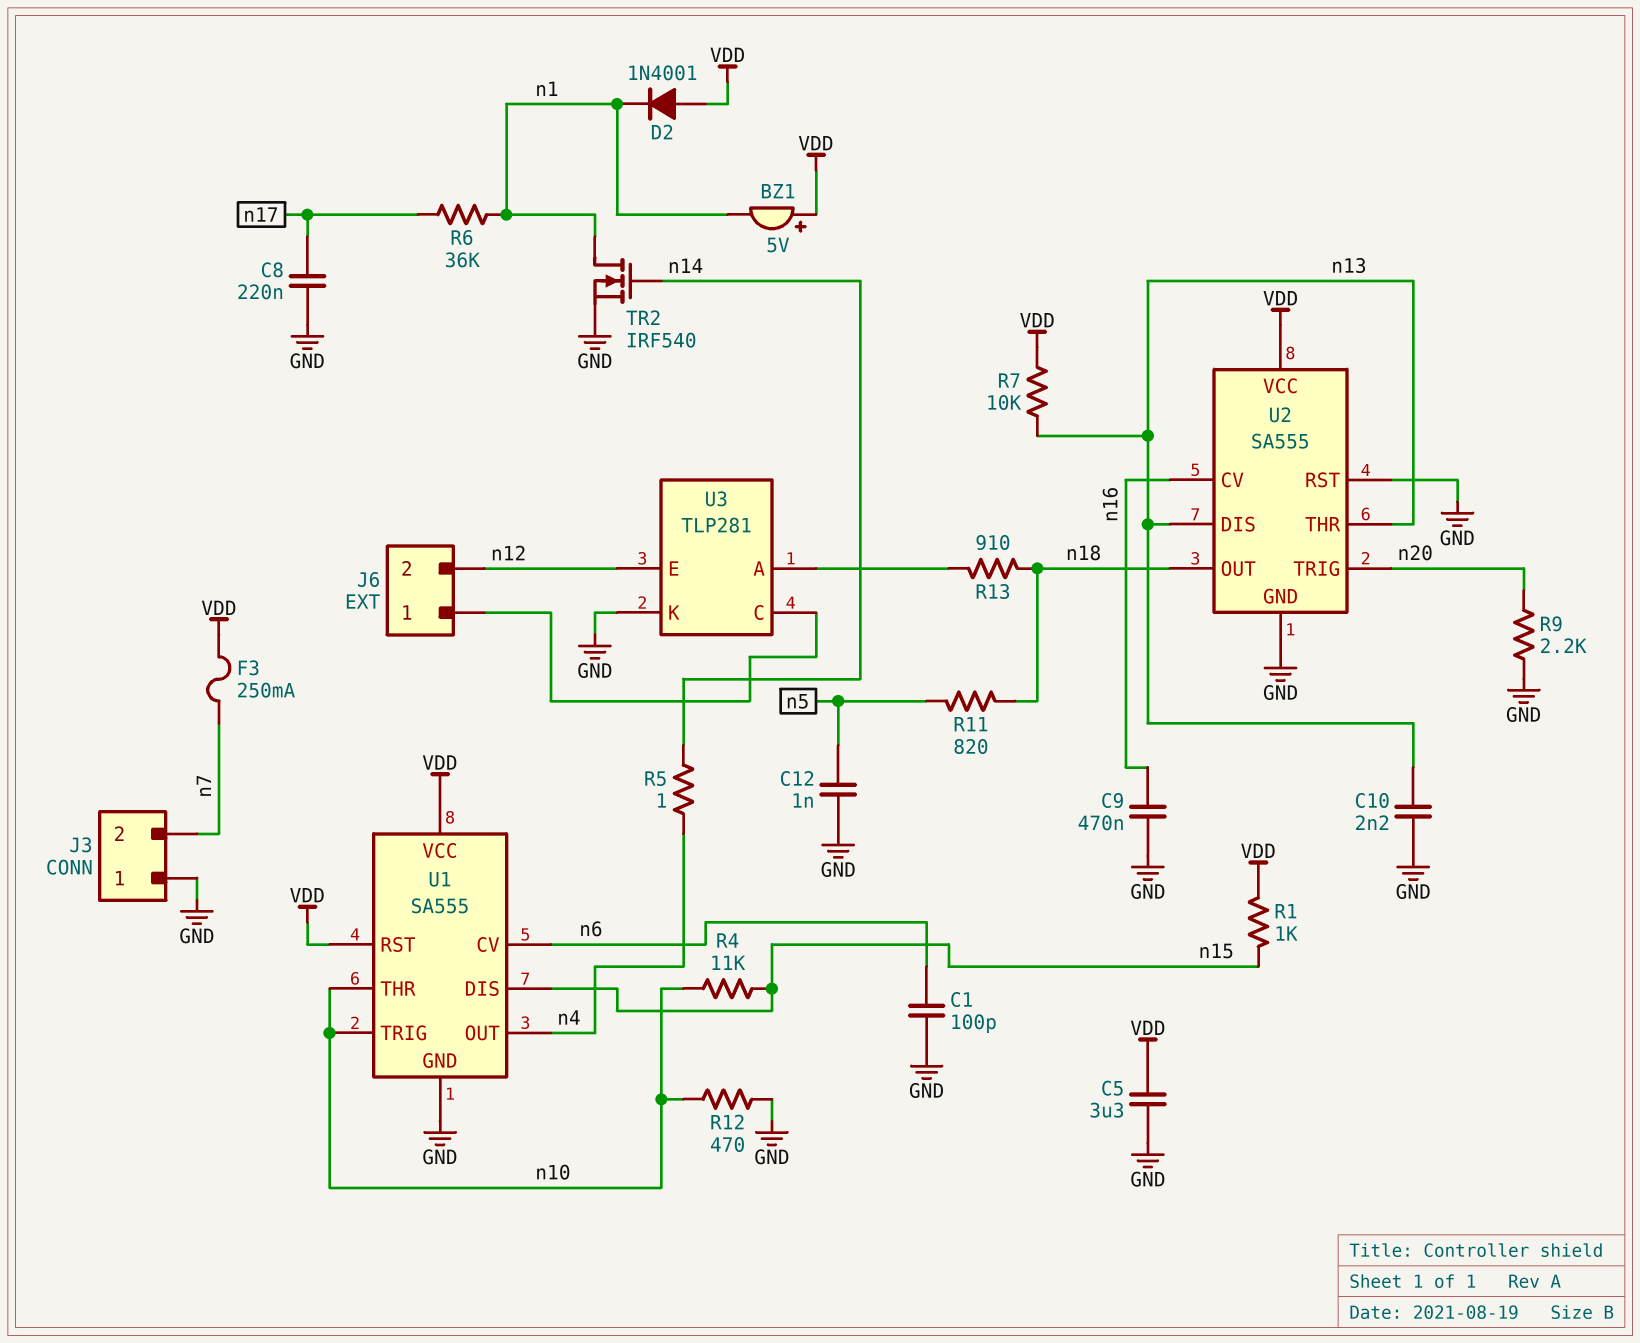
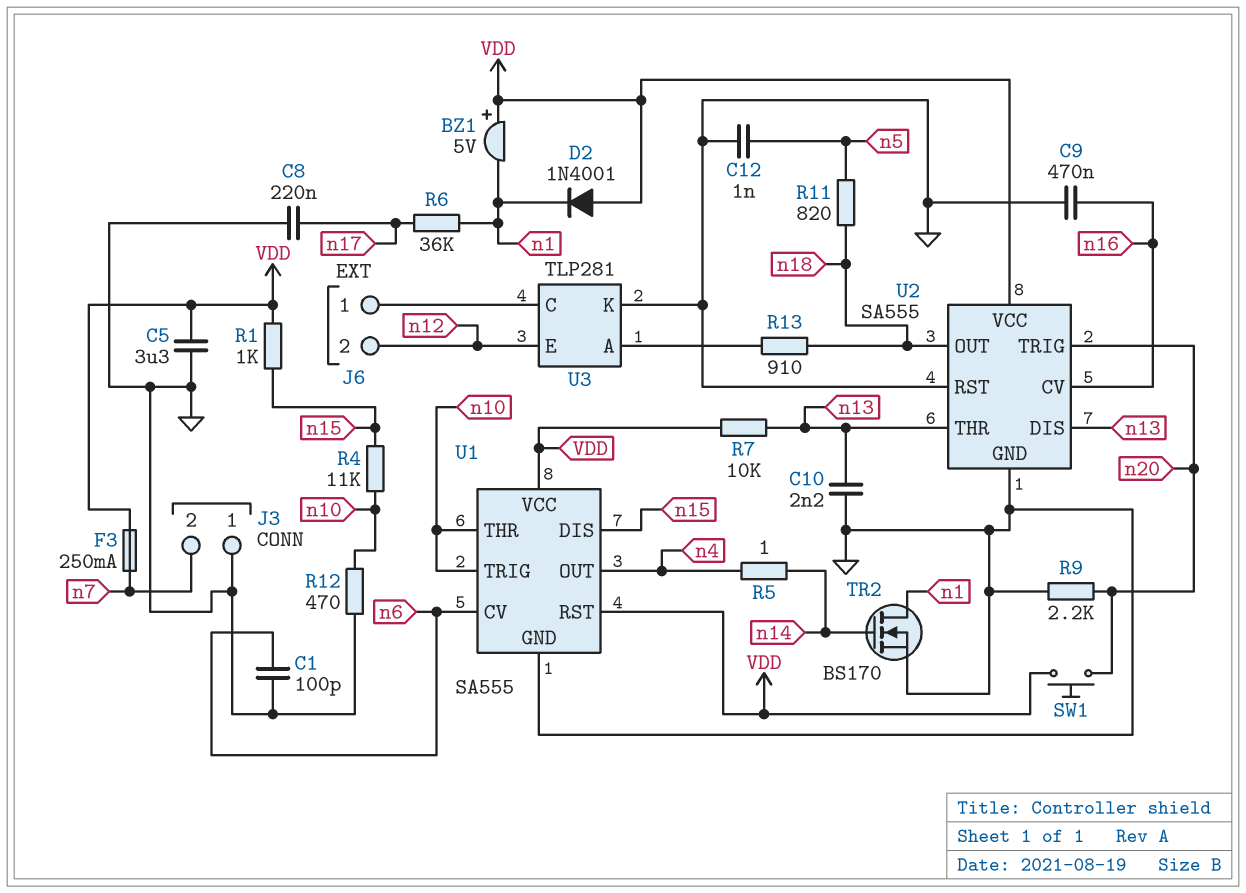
SW1: none -> button (VDD, n20)
TR2: NMOS IRF540 (G n14, D n1, S GND) -> NMOS BS170 (G n14, D n1, S GND)

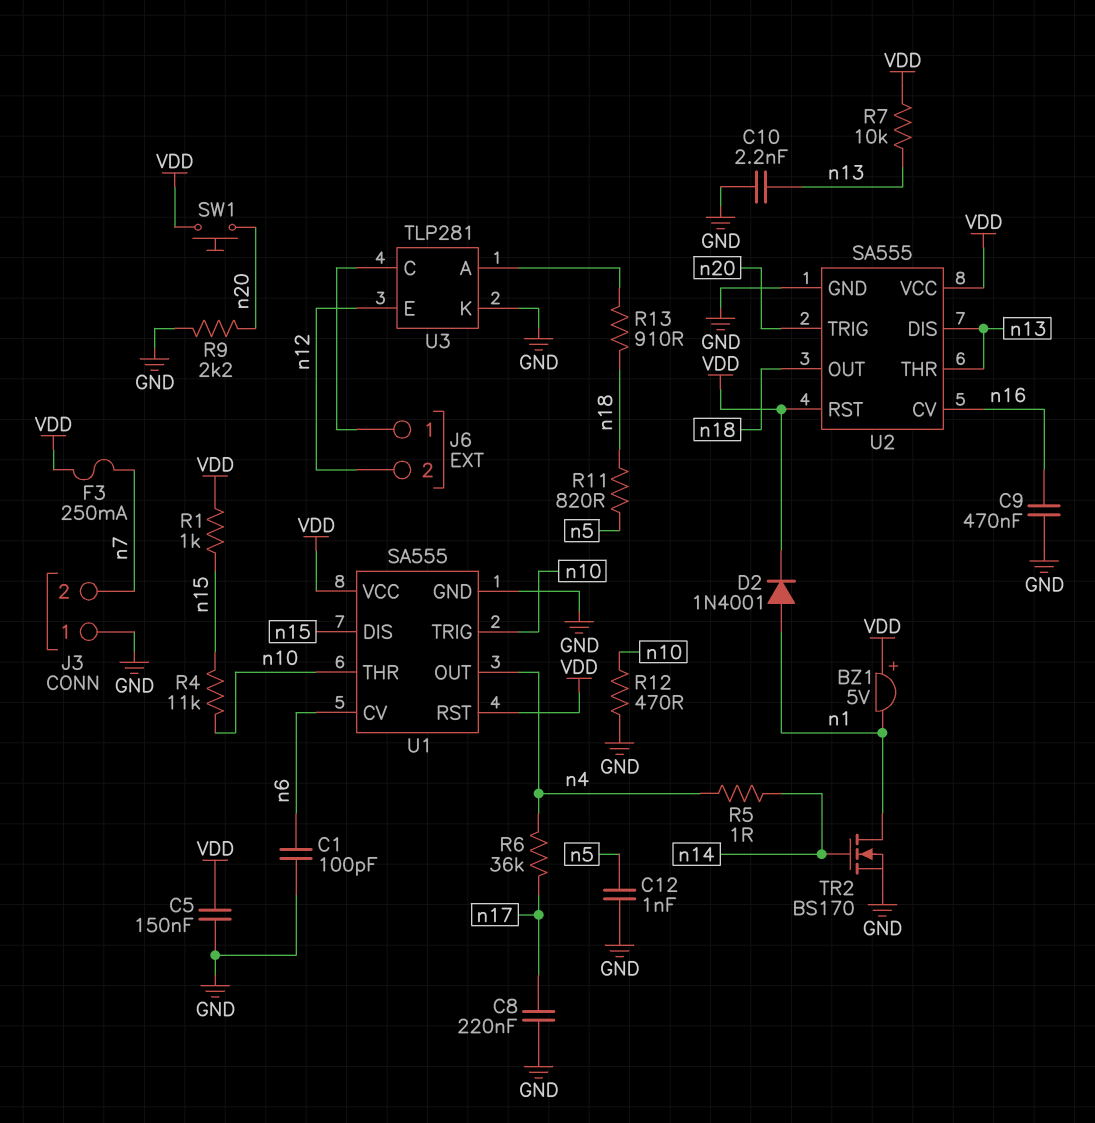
C5: 3.3uF (GND, VDD) -> 150nF (GND, VDD)
D2: diode 1N4001 (A VDD, K n1) -> diode 1N4001 (A n1, K VDD)
R6: 36k (n1, n17) -> 36k (n4, n17)
U2 pin RST: GND -> VDD

